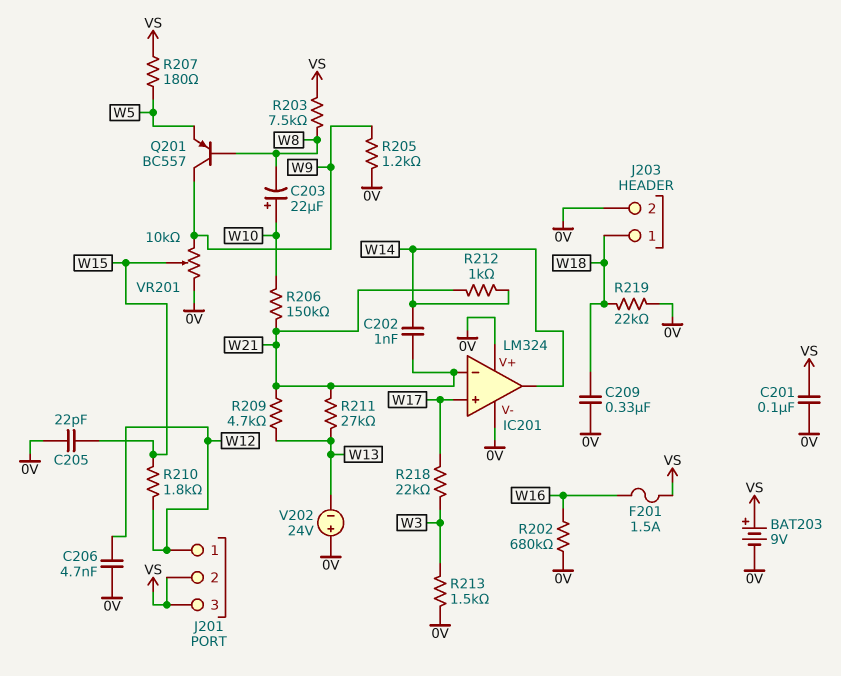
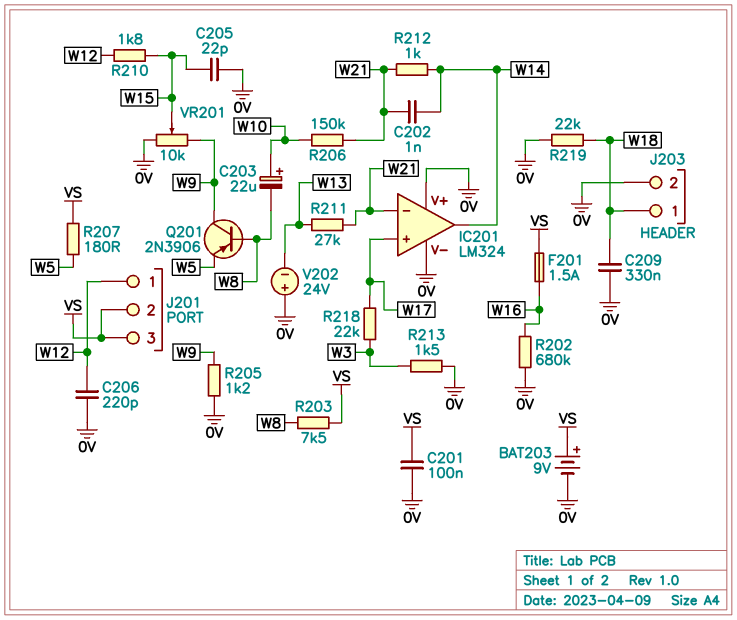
C206: 4.7nF (0V, W12) -> 220pF (0V, W12)
Q201: PNP BC557 (B W8, C W9, E W5) -> PNP 2N3906 (B W8, C W9, E W5)
R209: 4.7k (W13, W21) -> none

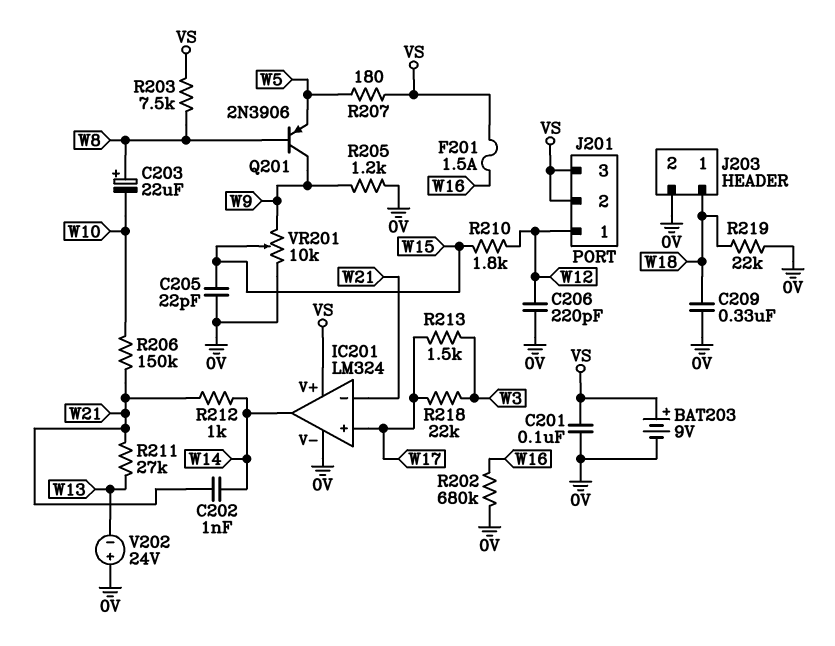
C203: 22uF (plus W10, minus W8) -> 22uF (plus W8, minus W10)
IC201 pin V+: 0V -> VS
R213: 1.5k (0V, W3) -> 1.5k (W3, W17)

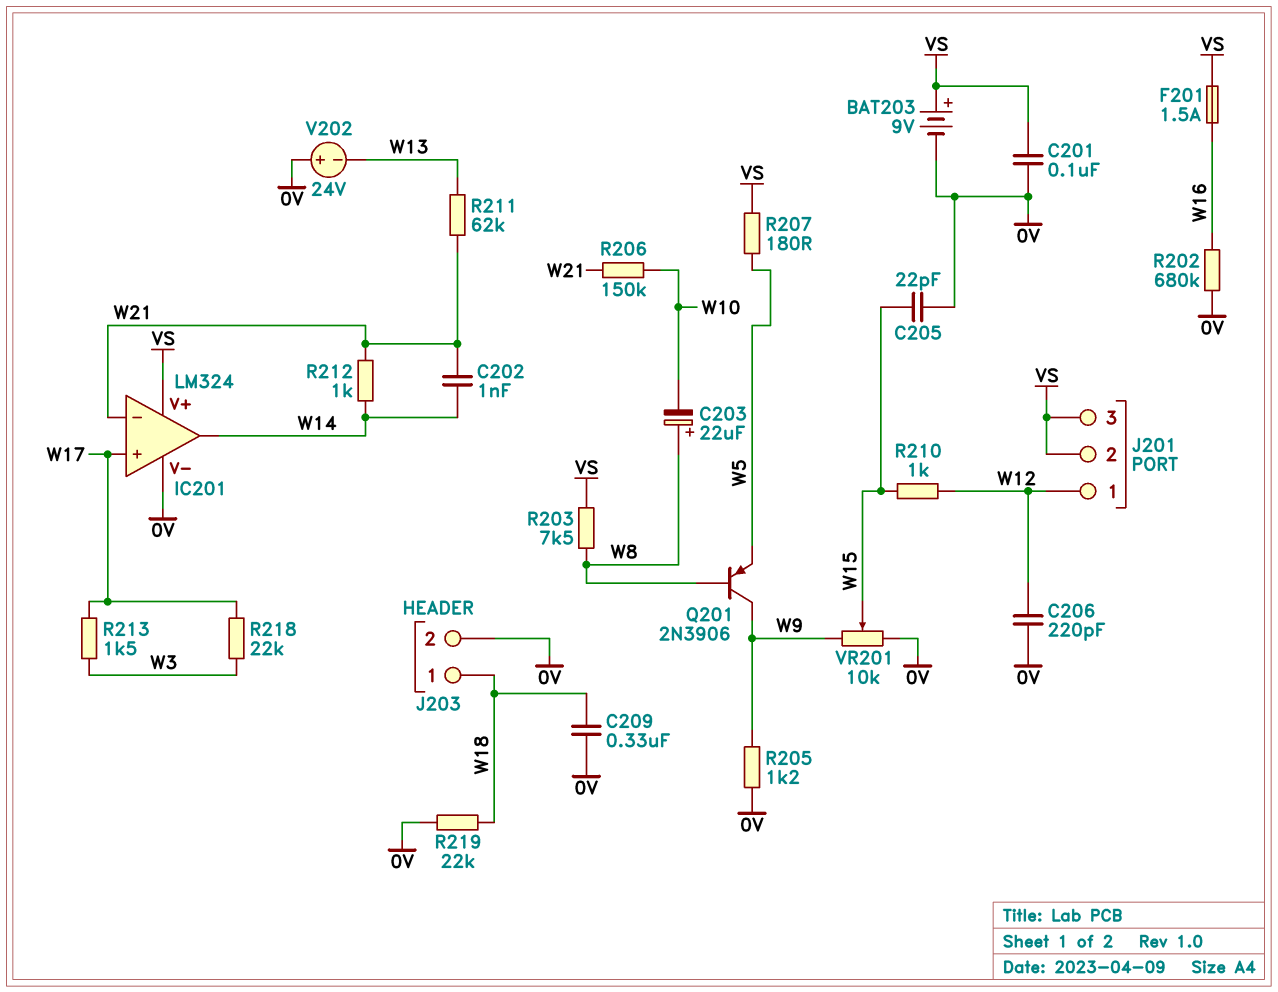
R210: 1.8k (W12, W15) -> 1k (W12, W15)
R211: 27k (W13, W21) -> 62k (W13, W21)

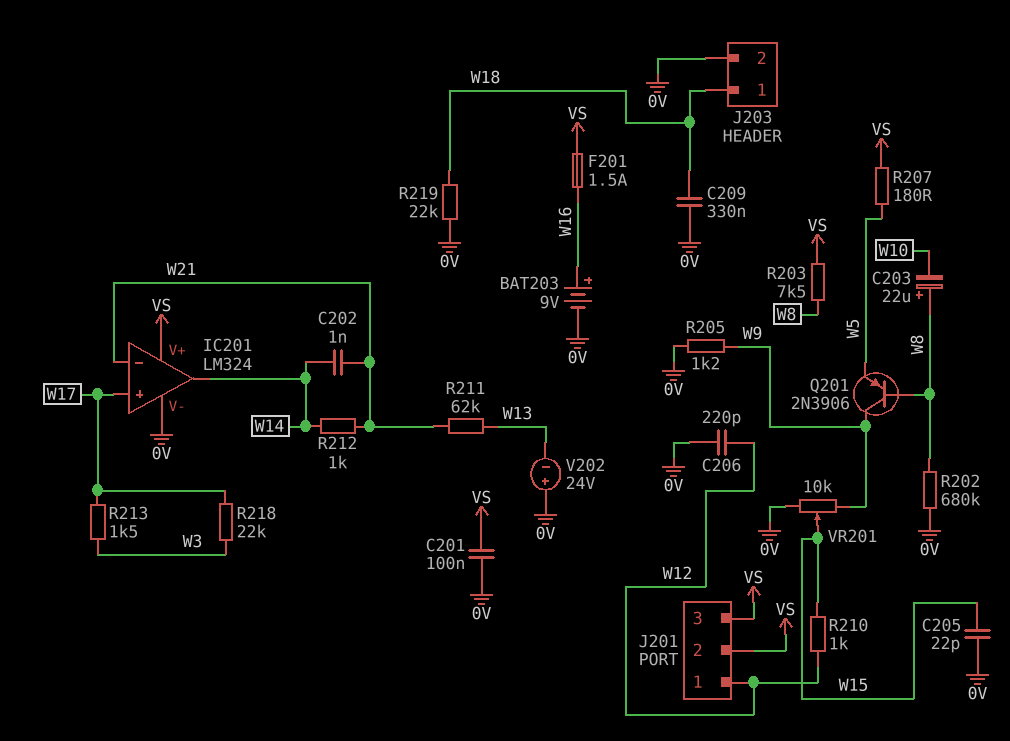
BAT203: 9V (plus VS, minus 0V) -> 9V (plus W16, minus 0V)
R202: 680k (0V, W16) -> 680k (0V, W8)
R206: 150k (W10, W21) -> none

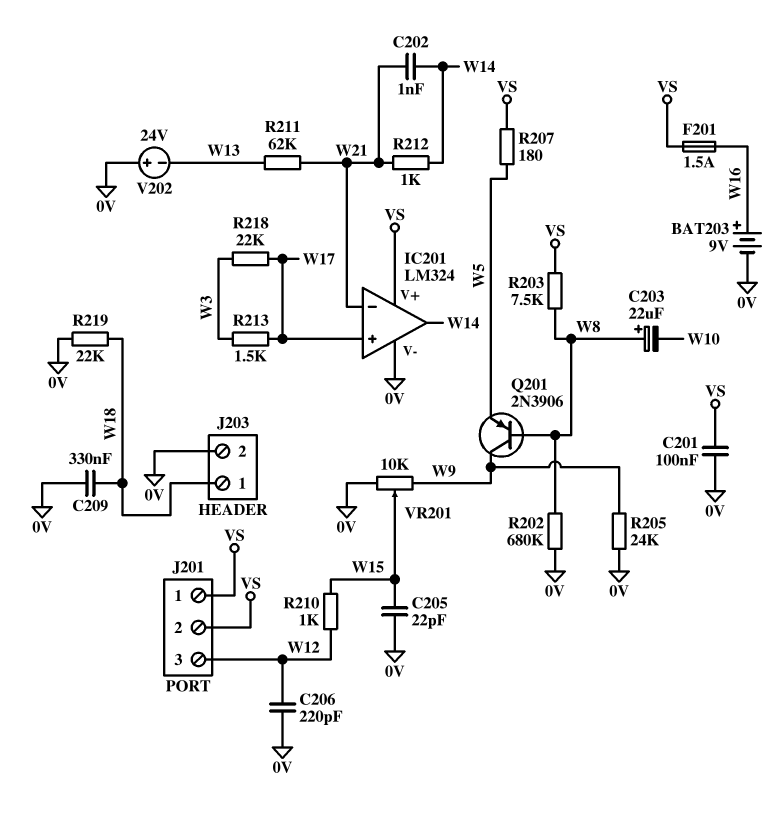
J201 pin 1: W12 -> VS
J201 pin 3: VS -> W12
R205: 1.2k (0V, W9) -> 24k (0V, W9)

